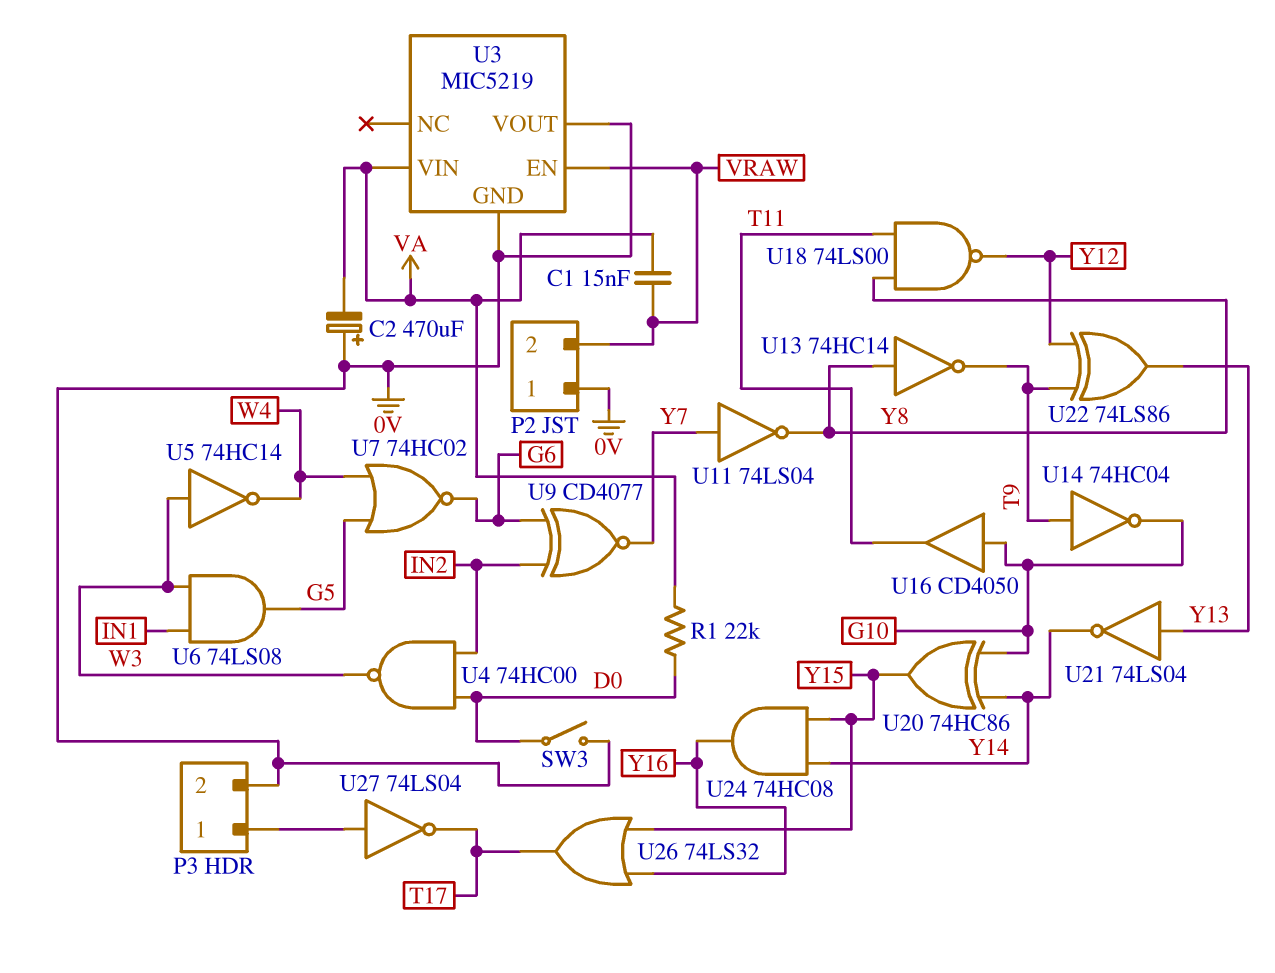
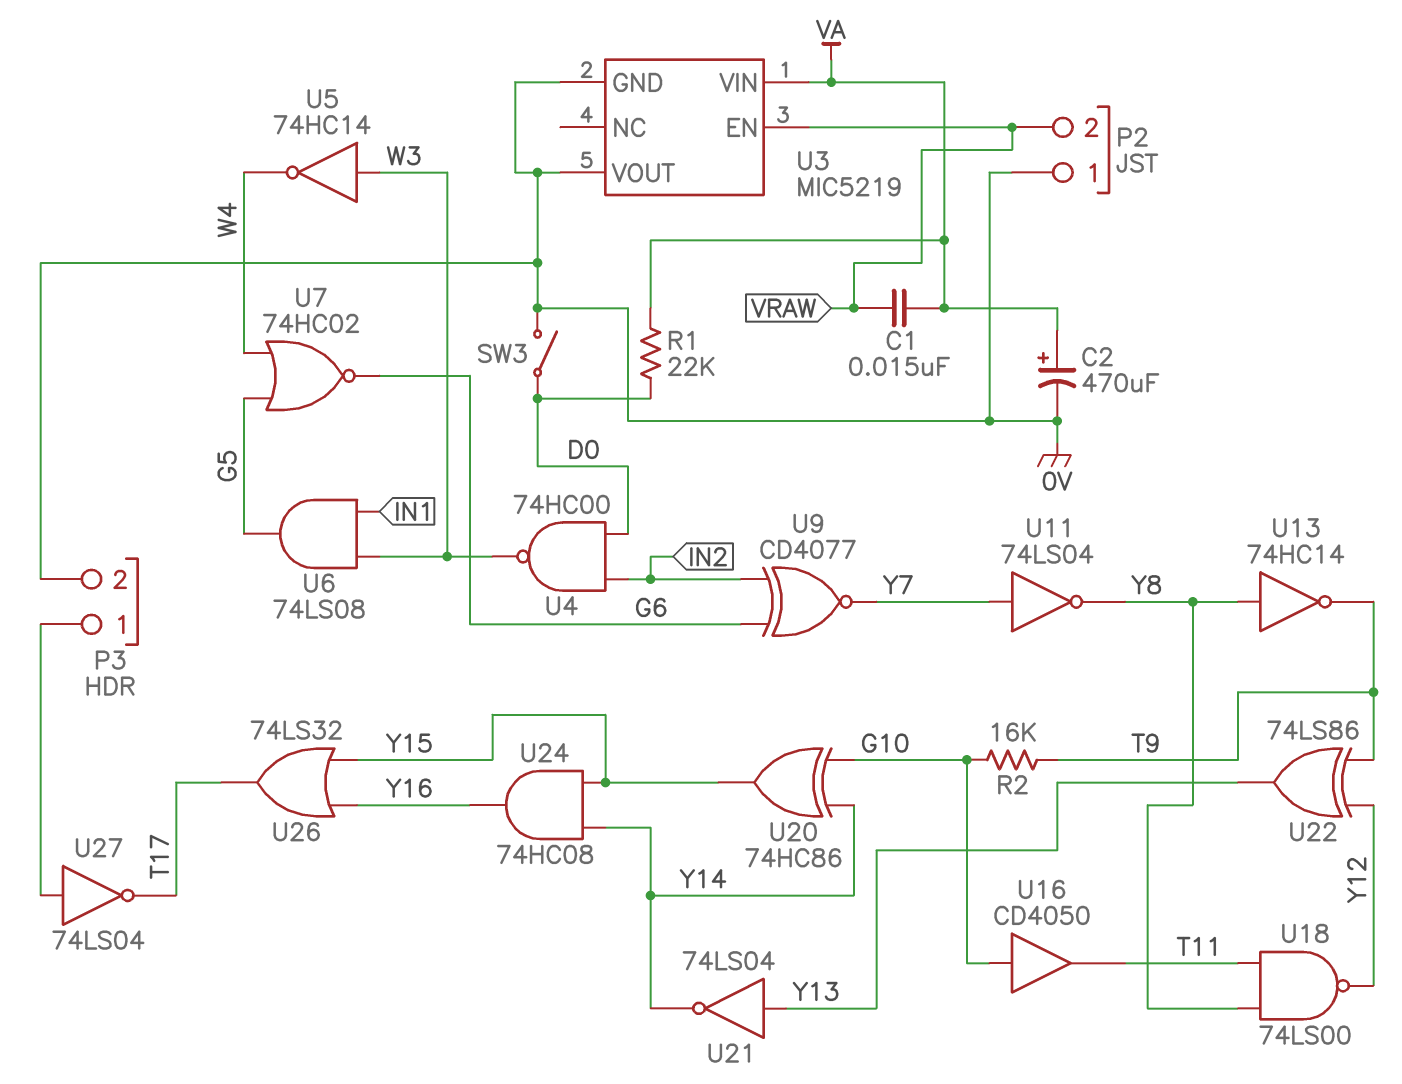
C2: 470uF (plus 0V, minus VA) -> 470uF (plus VA, minus 0V)
R2: none -> 16k (G10, T9)
U14: NOT 74HC04 (in T9, out G10) -> none

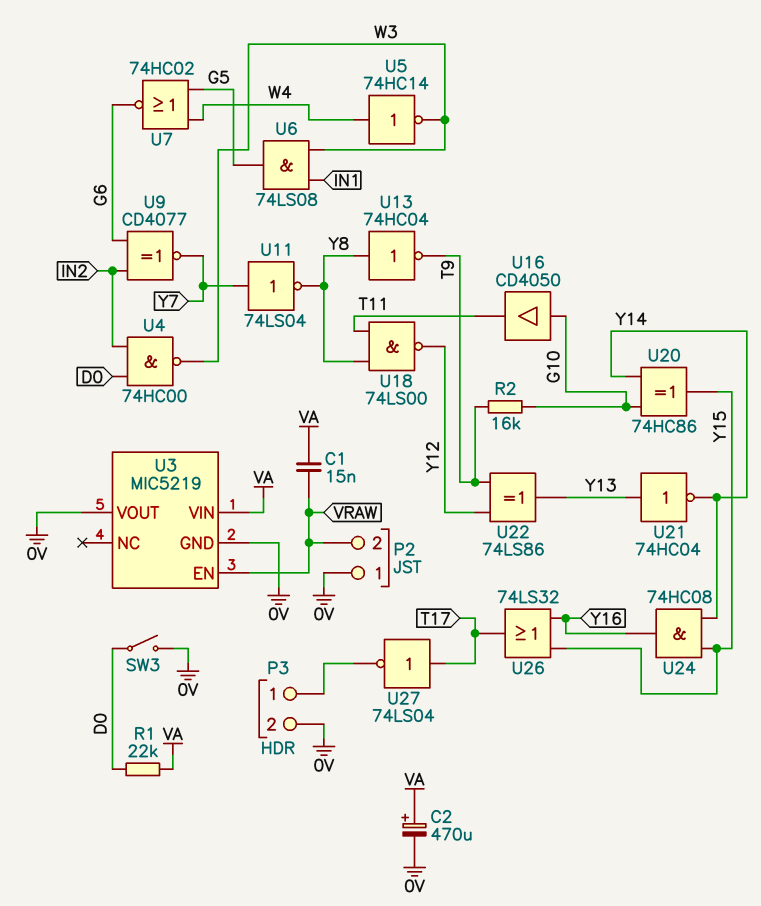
U5: NOT 74HC14 (in W3, out W4) -> NOT 74HC14 (in W4, out W3)
U13: NOT 74HC14 (in Y8, out T9) -> NOT 74HC04 (in Y8, out T9)
U21: NOT 74LS04 (in Y13, out Y14) -> NOT 74HC04 (in Y13, out Y14)
U27: NOT 74LS04 (in P3/1, out T17) -> NOT 74LS04 (in T17, out P3/1)

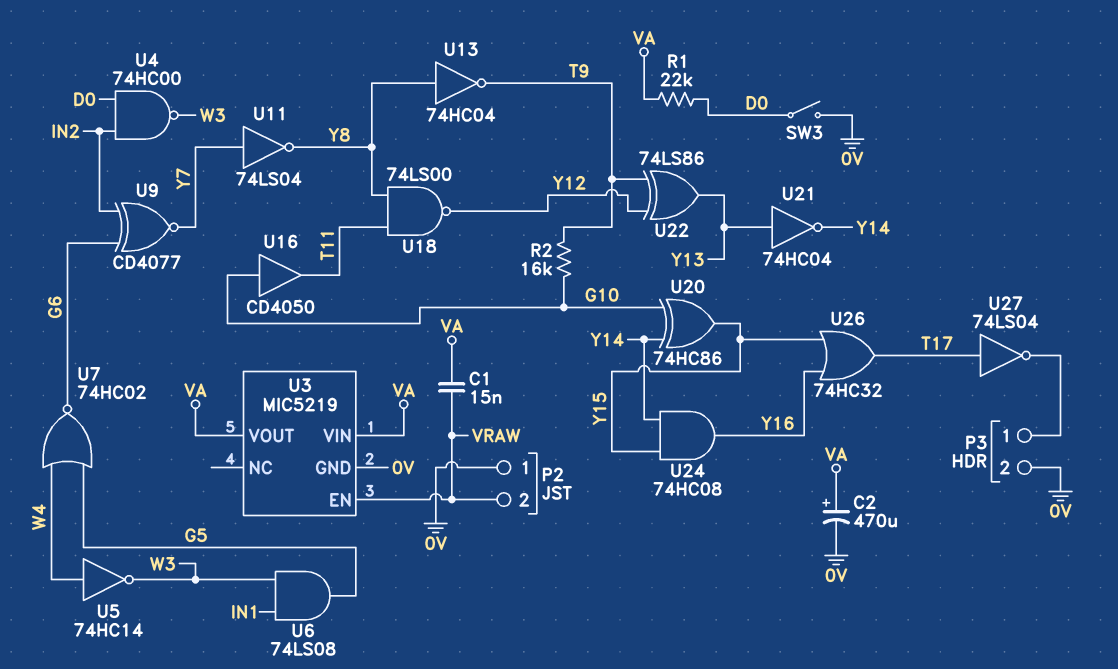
U3 pin VOUT: 0V -> VA
U26: OR 74LS32 (in Y15, in Y16, out T17) -> OR 74HC32 (in Y15, in Y16, out T17)

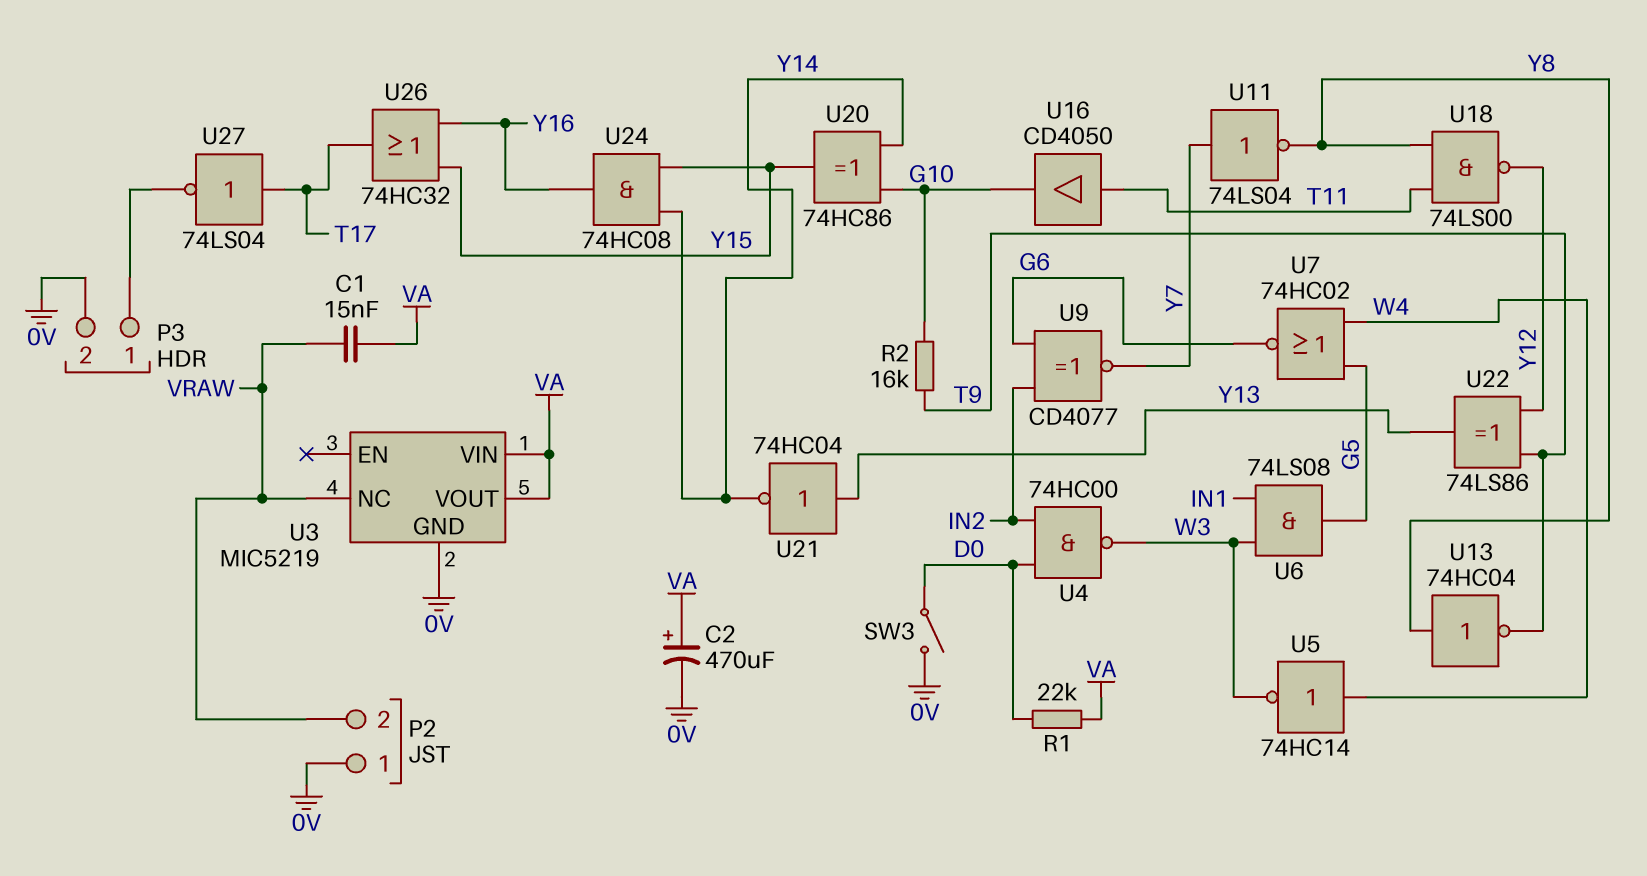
U3 pin EN: VRAW -> none
U3 pin NC: none -> VRAW
U16: buffer CD4050 (in G10, out T11) -> buffer CD4050 (in T11, out G10)

